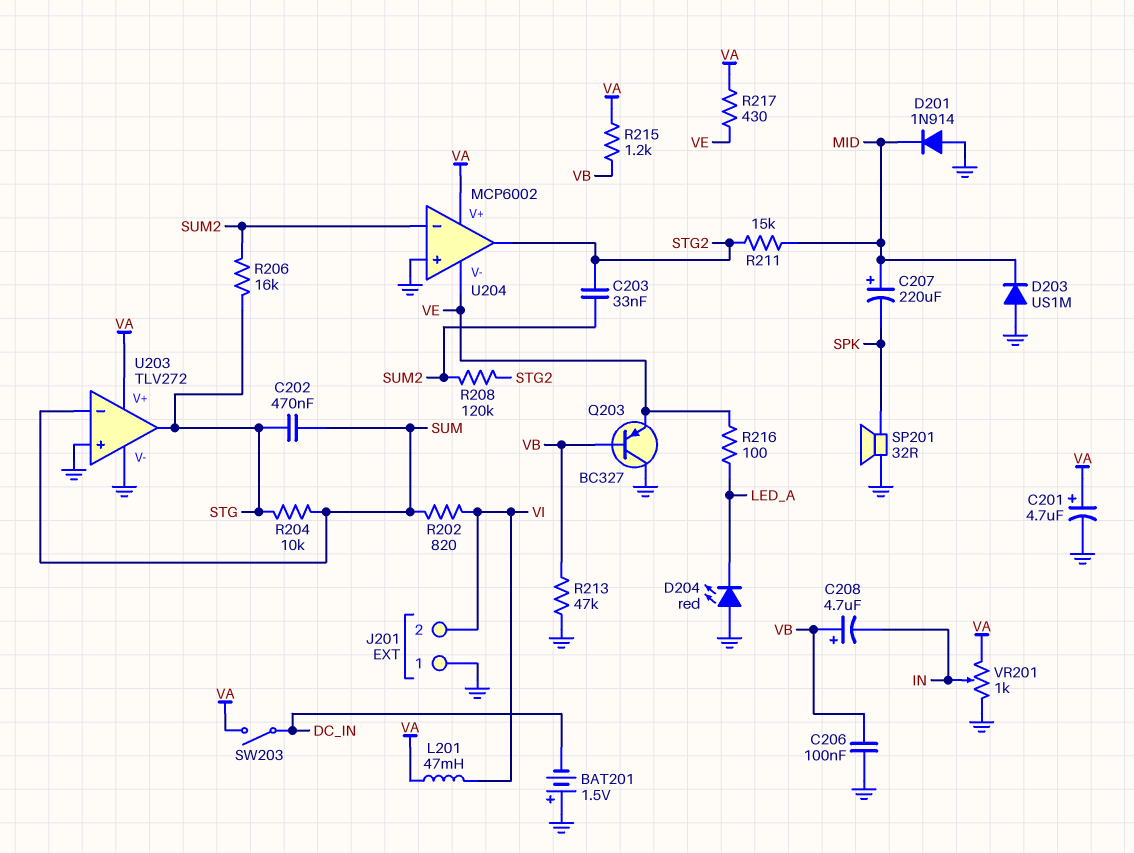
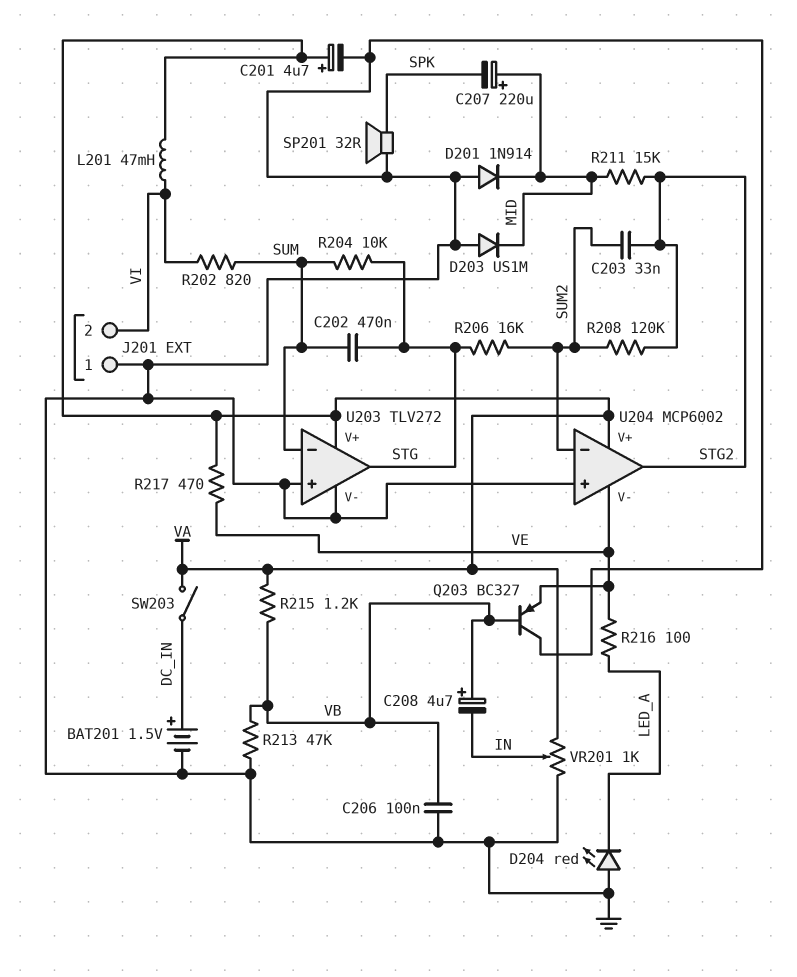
BAT201: 1.5V (plus GND, minus DC_IN) -> 1.5V (plus DC_IN, minus GND)
R217: 430 (VA, VE) -> 470 (VA, VE)

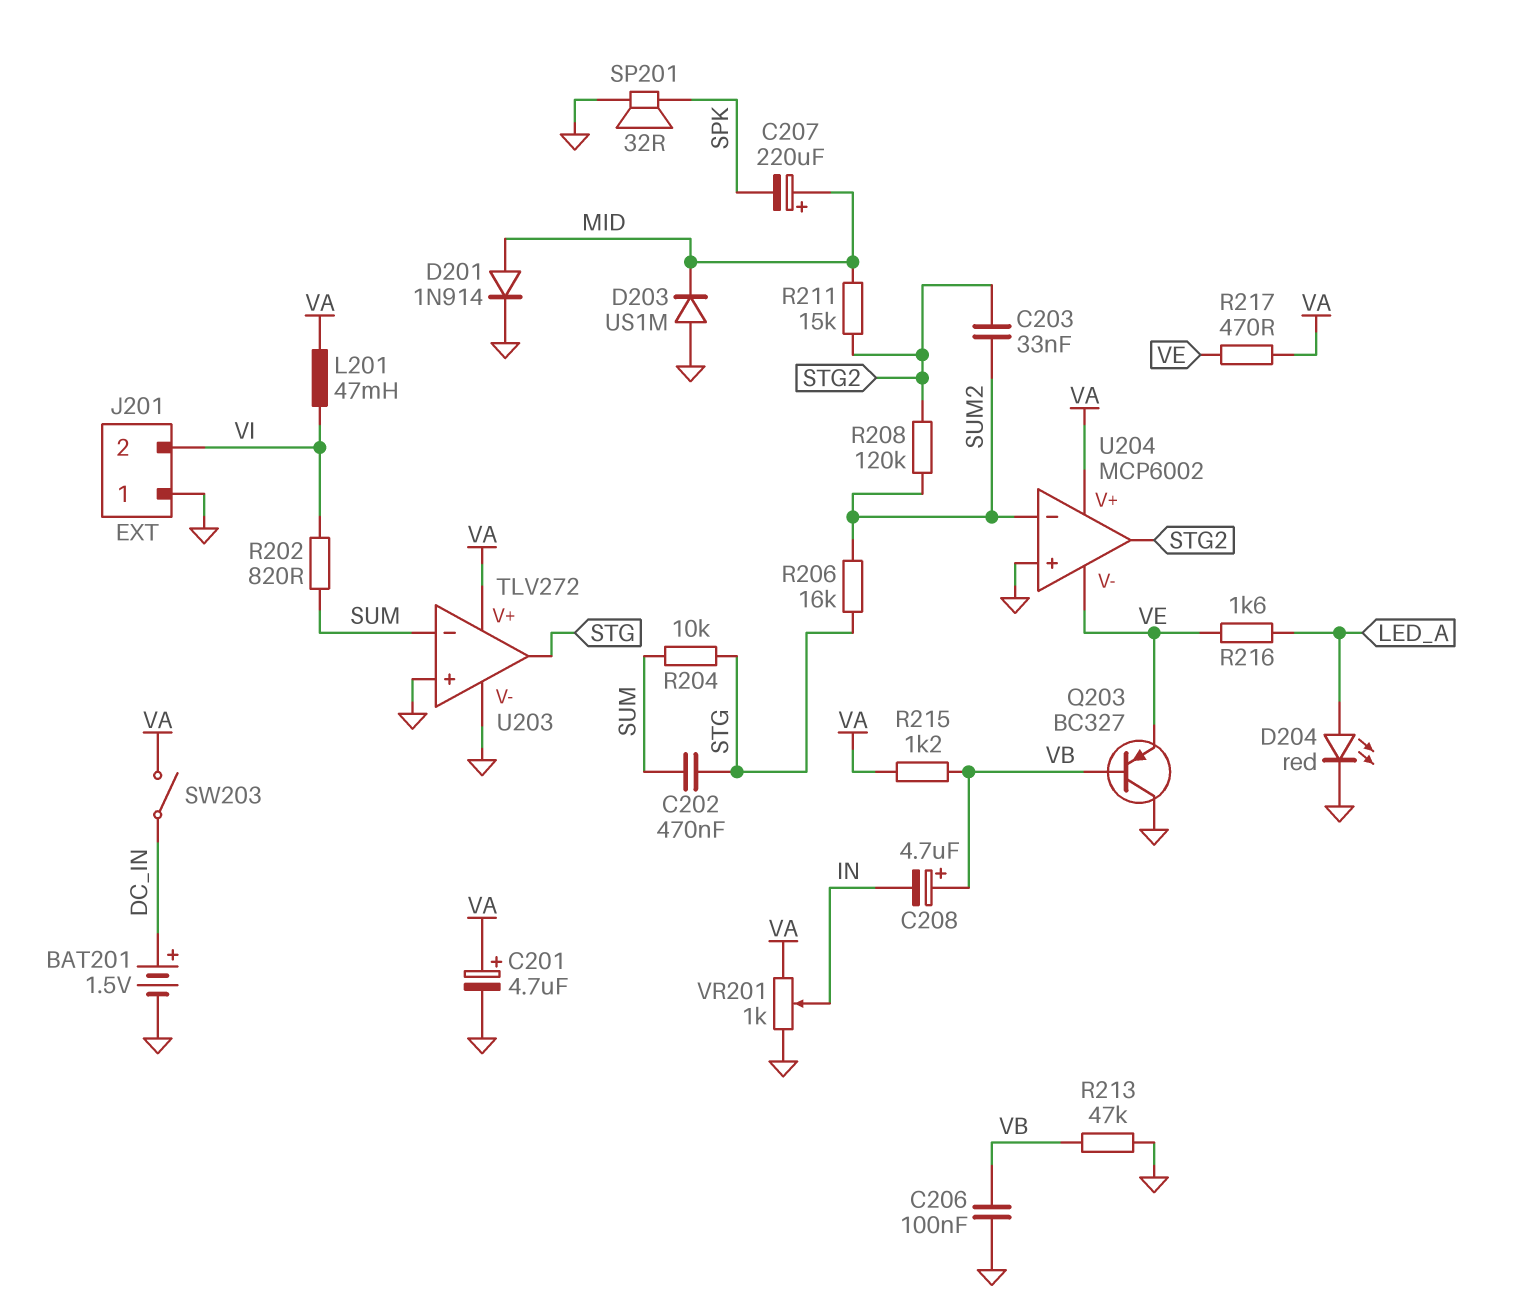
D201: diode 1N914 (A GND, K MID) -> diode 1N914 (A MID, K GND)
D204: LED red (A GND, K LED_A) -> LED red (A LED_A, K GND)
R216: 100 (LED_A, VE) -> 1.6k (LED_A, VE)

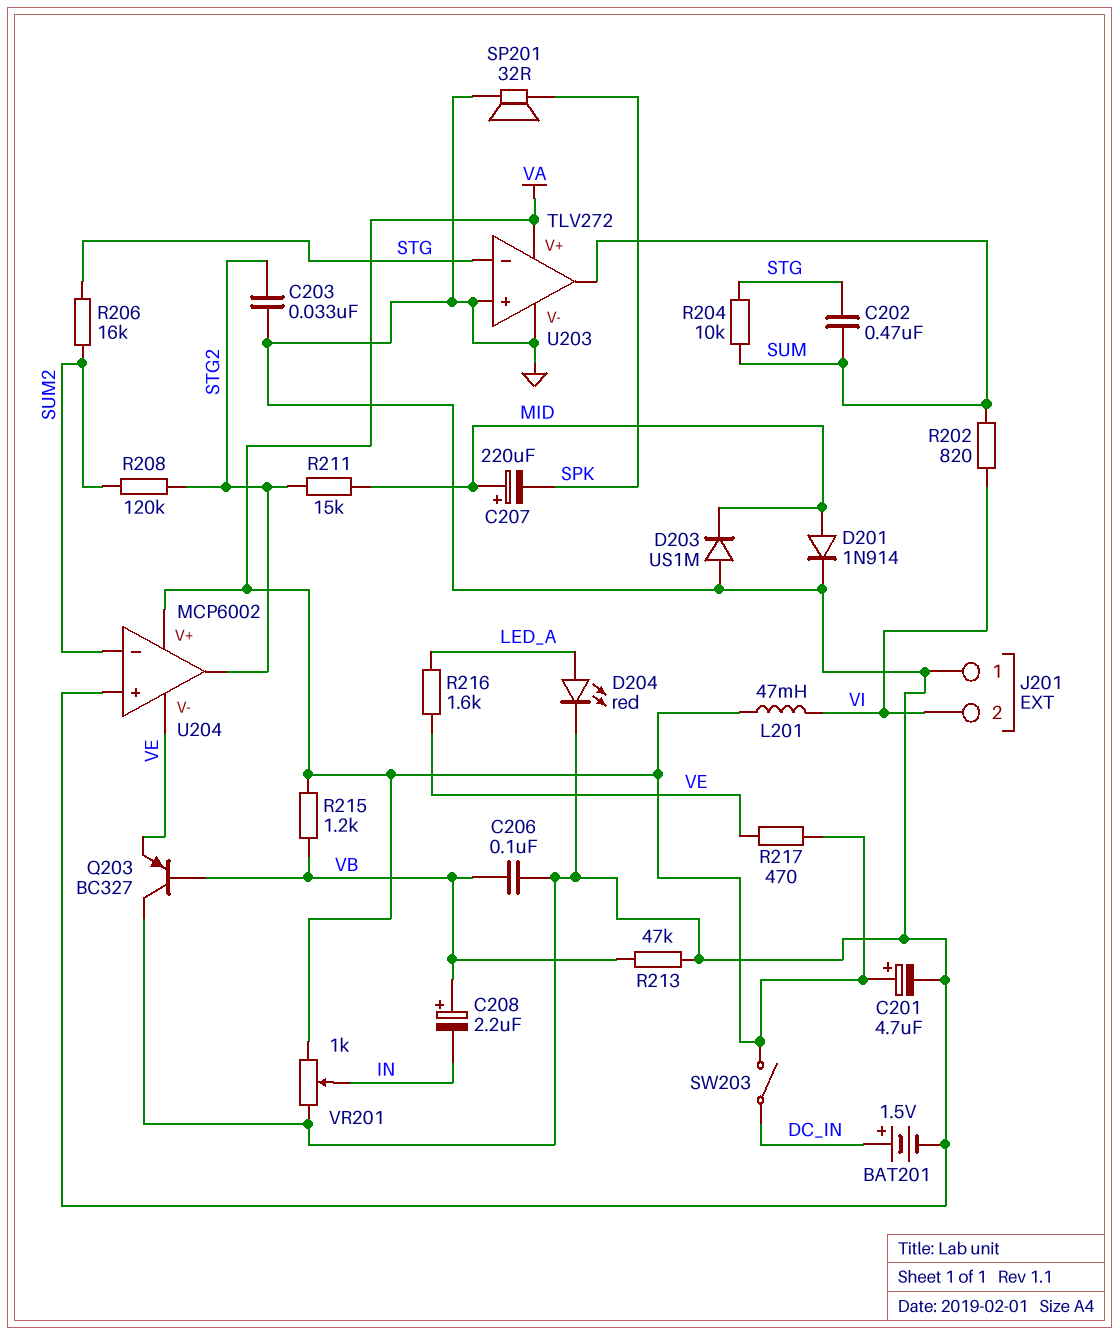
C203: 33nF (STG2, SUM2) -> 33nF (GND, STG2)
C208: 4.7uF (plus VB, minus IN) -> 2.2uF (plus VB, minus IN)
U203 pin in-: SUM -> STG
U203 pin out: STG -> SUM

